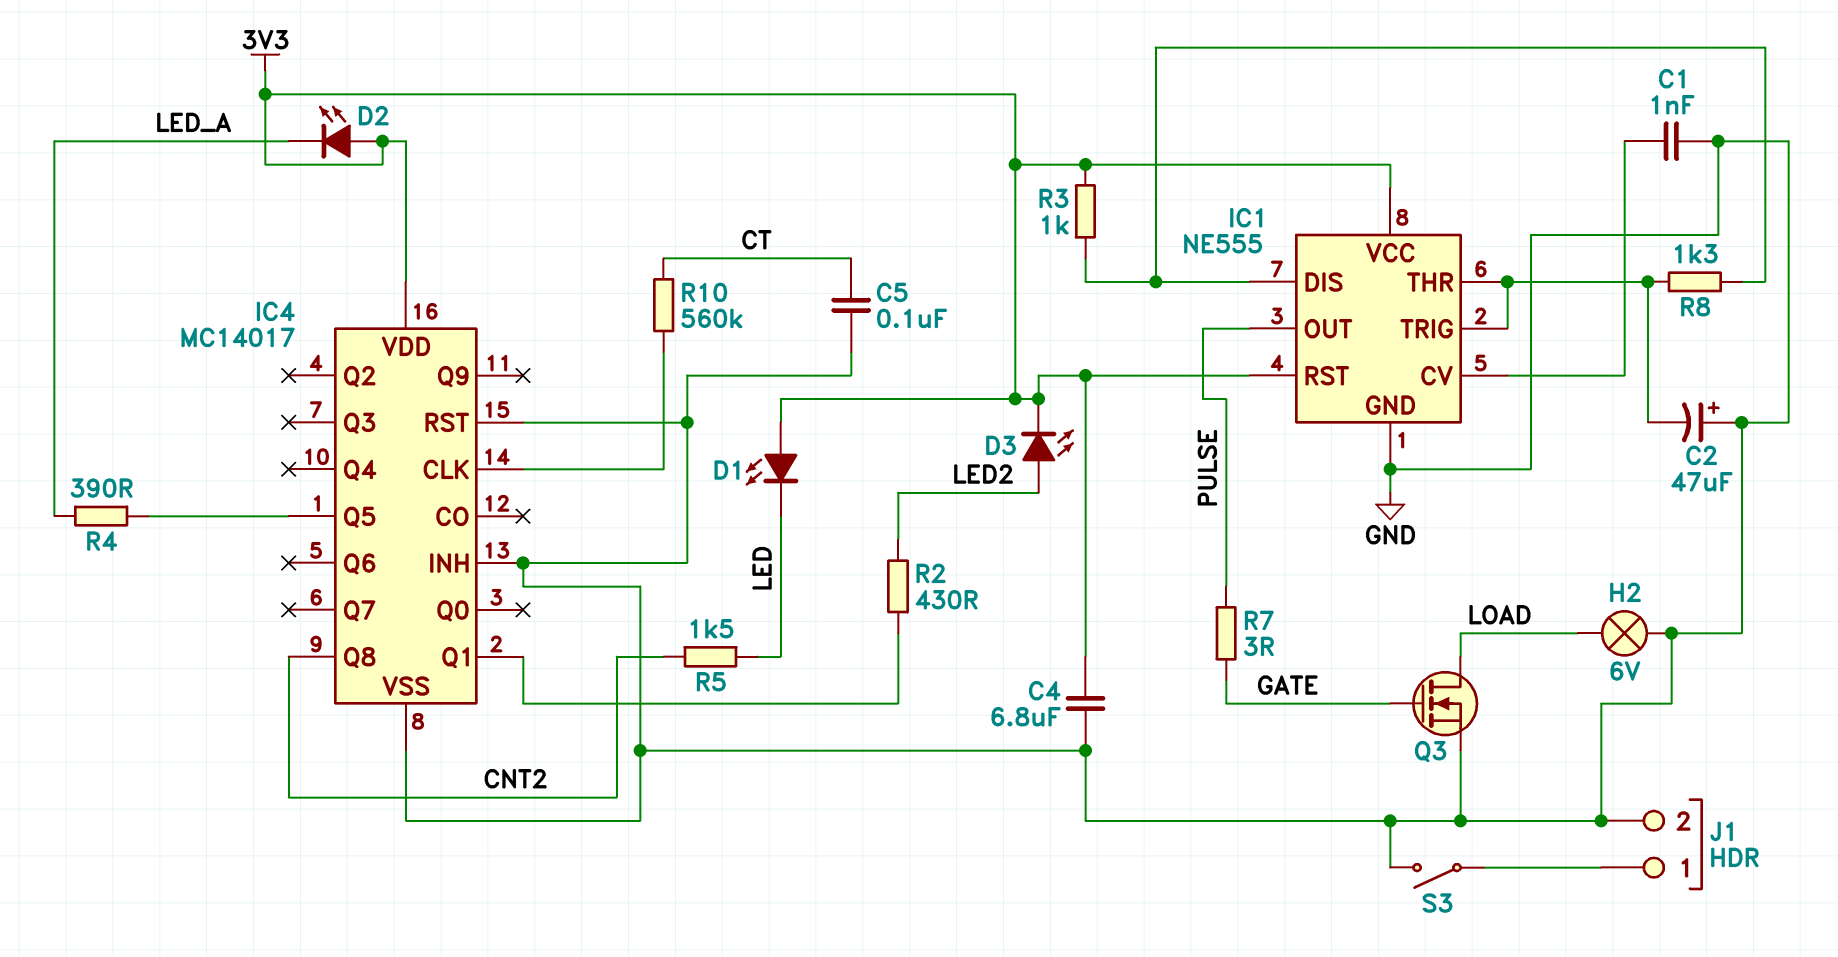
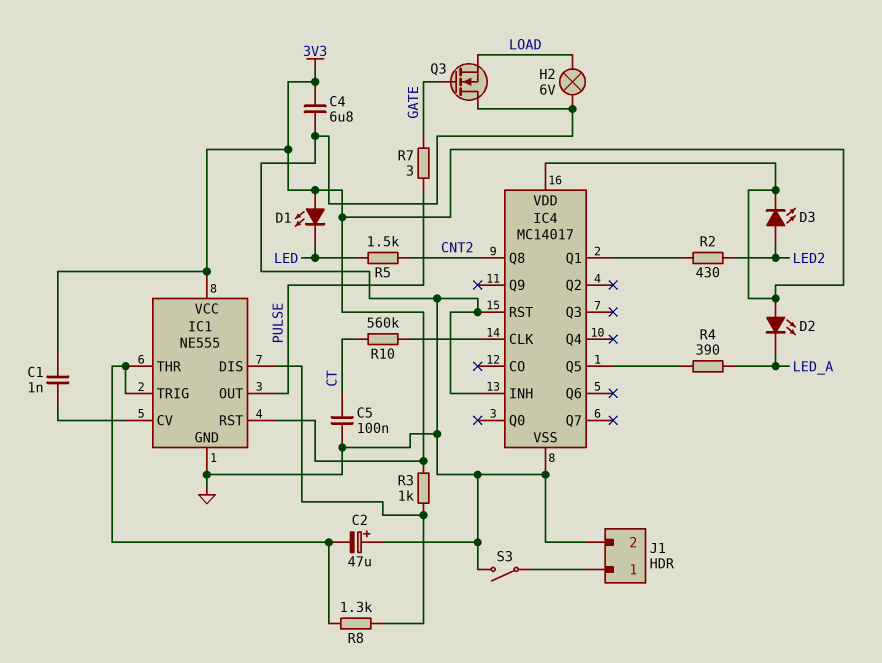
C1: 1nF (GND, IC1/CV) -> 1nF (3V3, IC1/CV)
Q3: NMOS (G GATE, D LOAD, S GND) -> NMOS (G GATE, D GND, S LOAD)

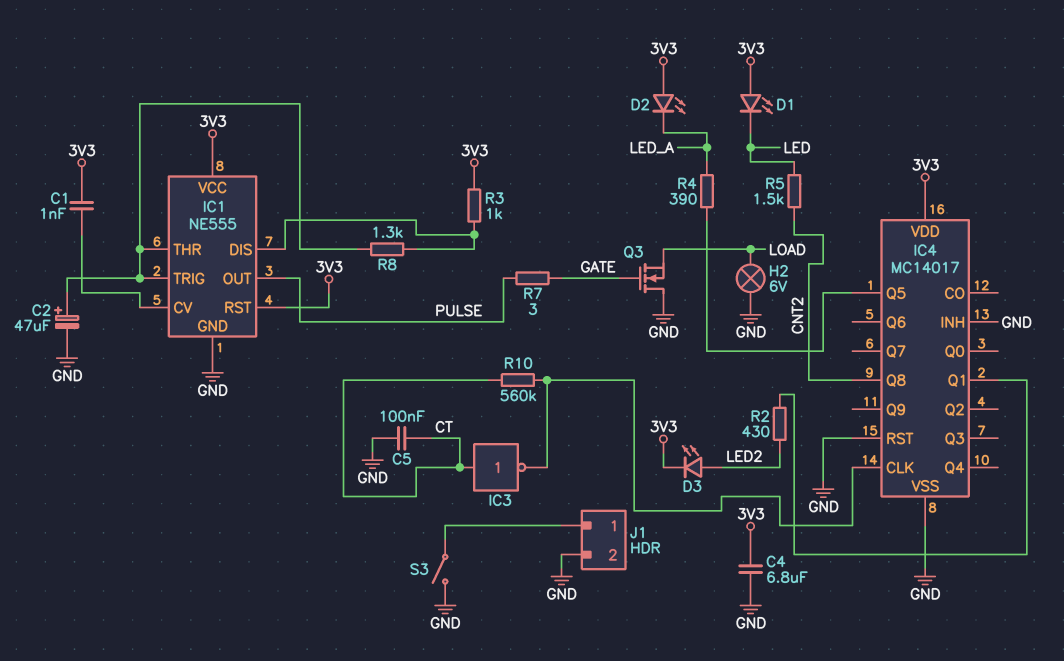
C2: 47uF (plus GND, minus IC1/THR) -> 47uF (plus IC1/THR, minus GND)
IC3: none -> NOT (in CT, out IC4/CLK)

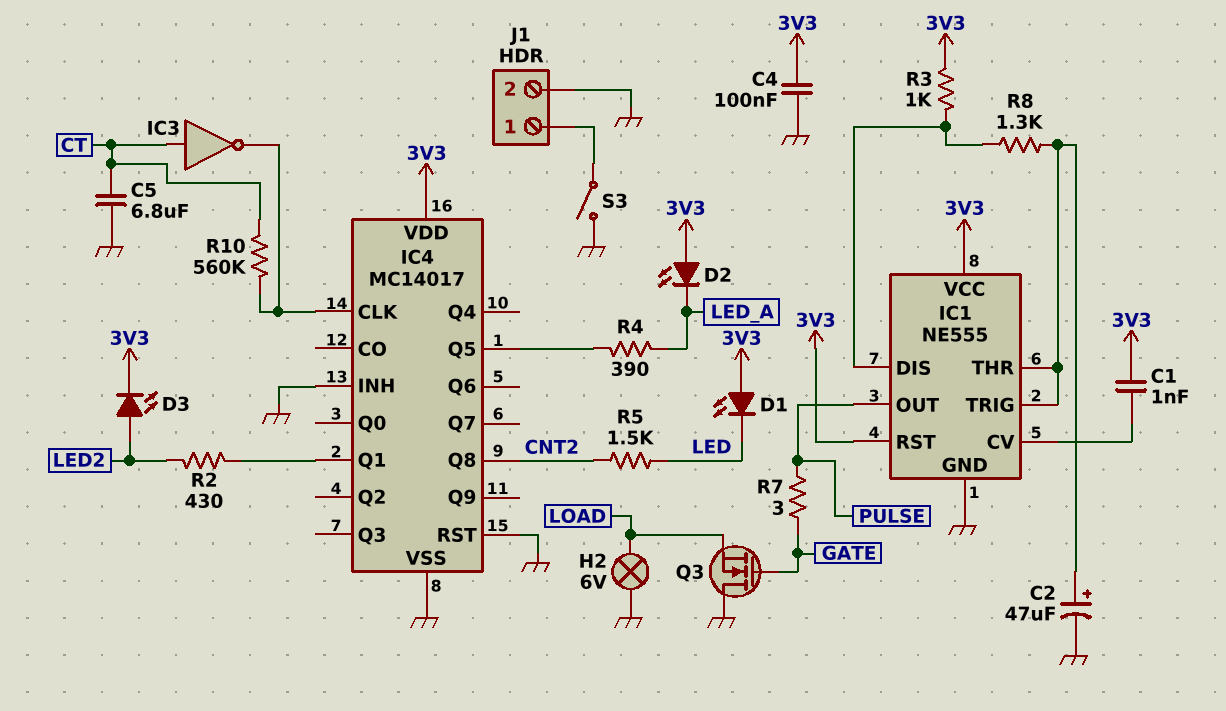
C4: 6.8uF (3V3, GND) -> 100nF (3V3, GND)
C5: 100nF (CT, GND) -> 6.8uF (CT, GND)

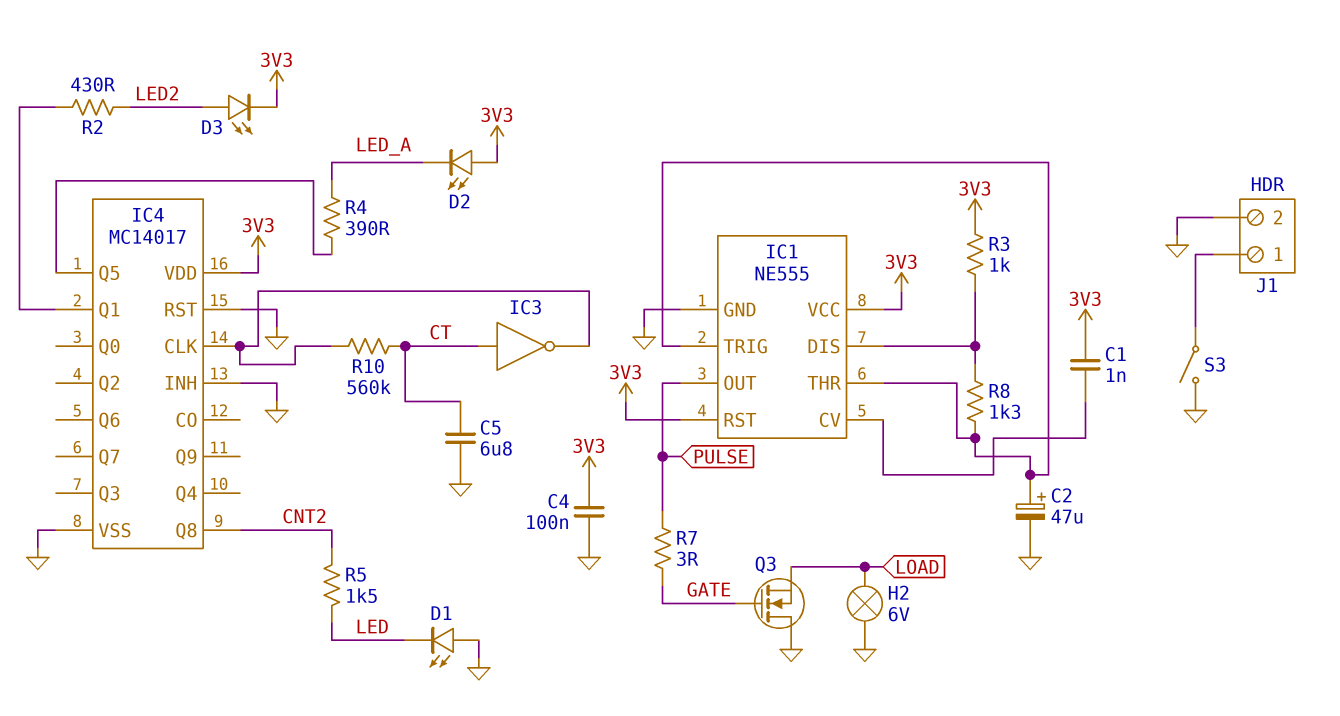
D1: LED (A 3V3, K LED) -> LED (A GND, K LED)

